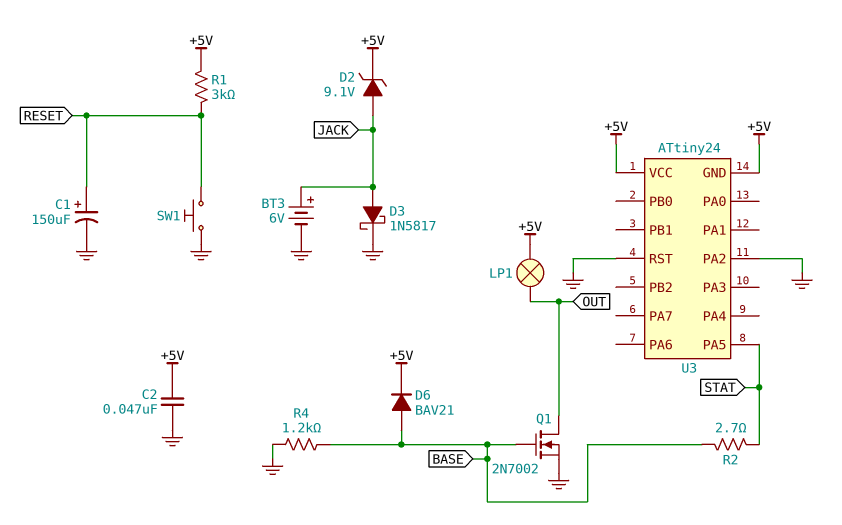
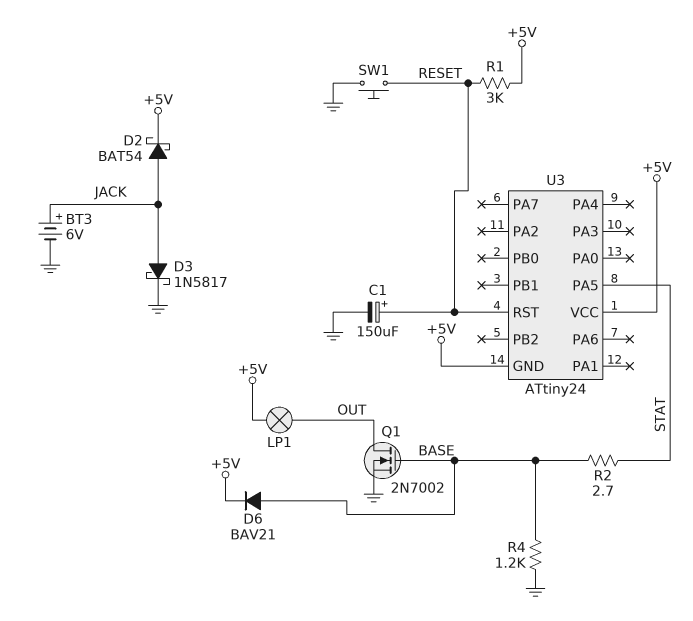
C2: 47nF (+5V, GND) -> none
D2: zener 9.1V (A JACK, K +5V) -> schottky BAT54 (A JACK, K +5V)
U3 pin PA2: GND -> none
U3 pin RST: GND -> RESET

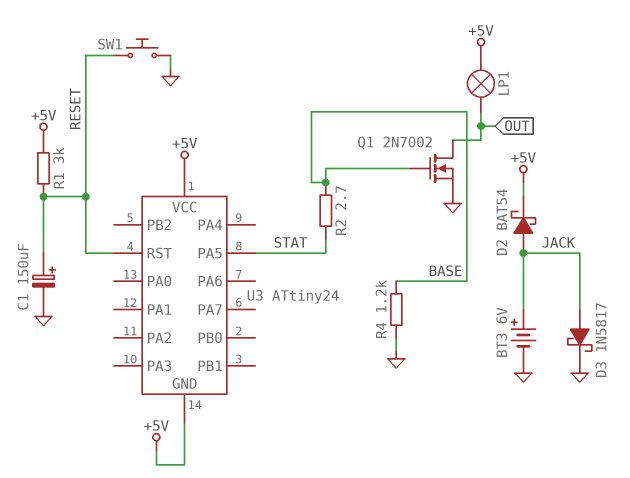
D6: diode BAV21 (A BASE, K +5V) -> none

